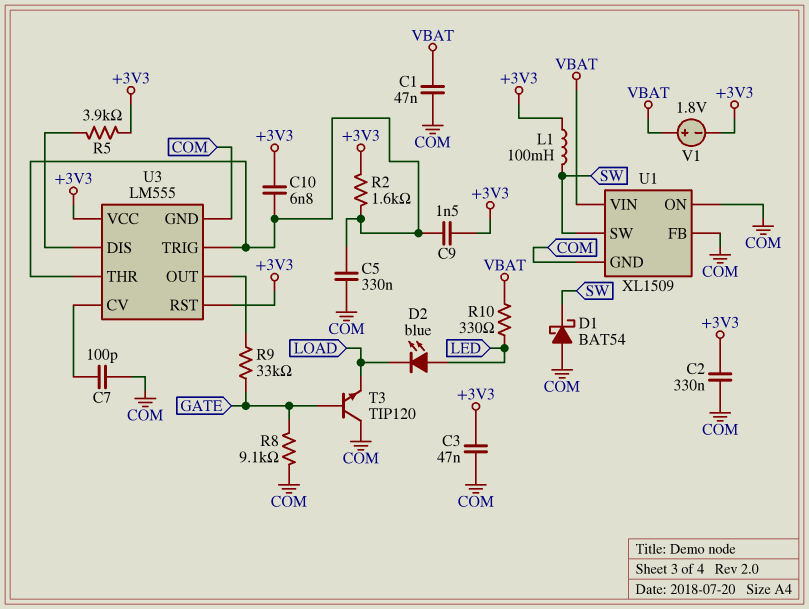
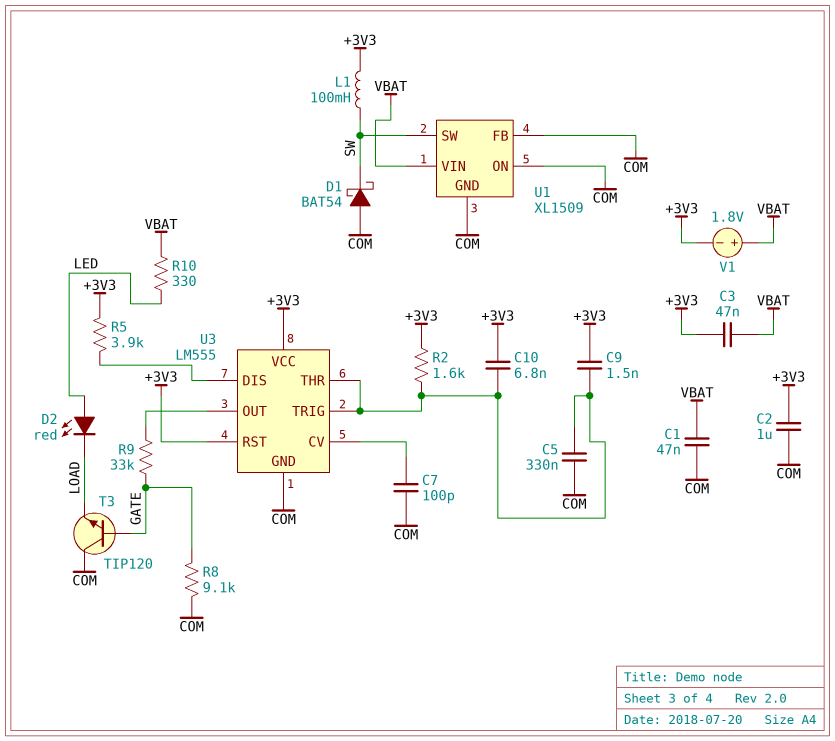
C2: 330nF (+3V3, COM) -> 1uF (+3V3, COM)
C3: 47nF (+3V3, COM) -> 47nF (+3V3, VBAT)
D2: LED blue (A LED, K LOAD) -> LED red (A LED, K LOAD)

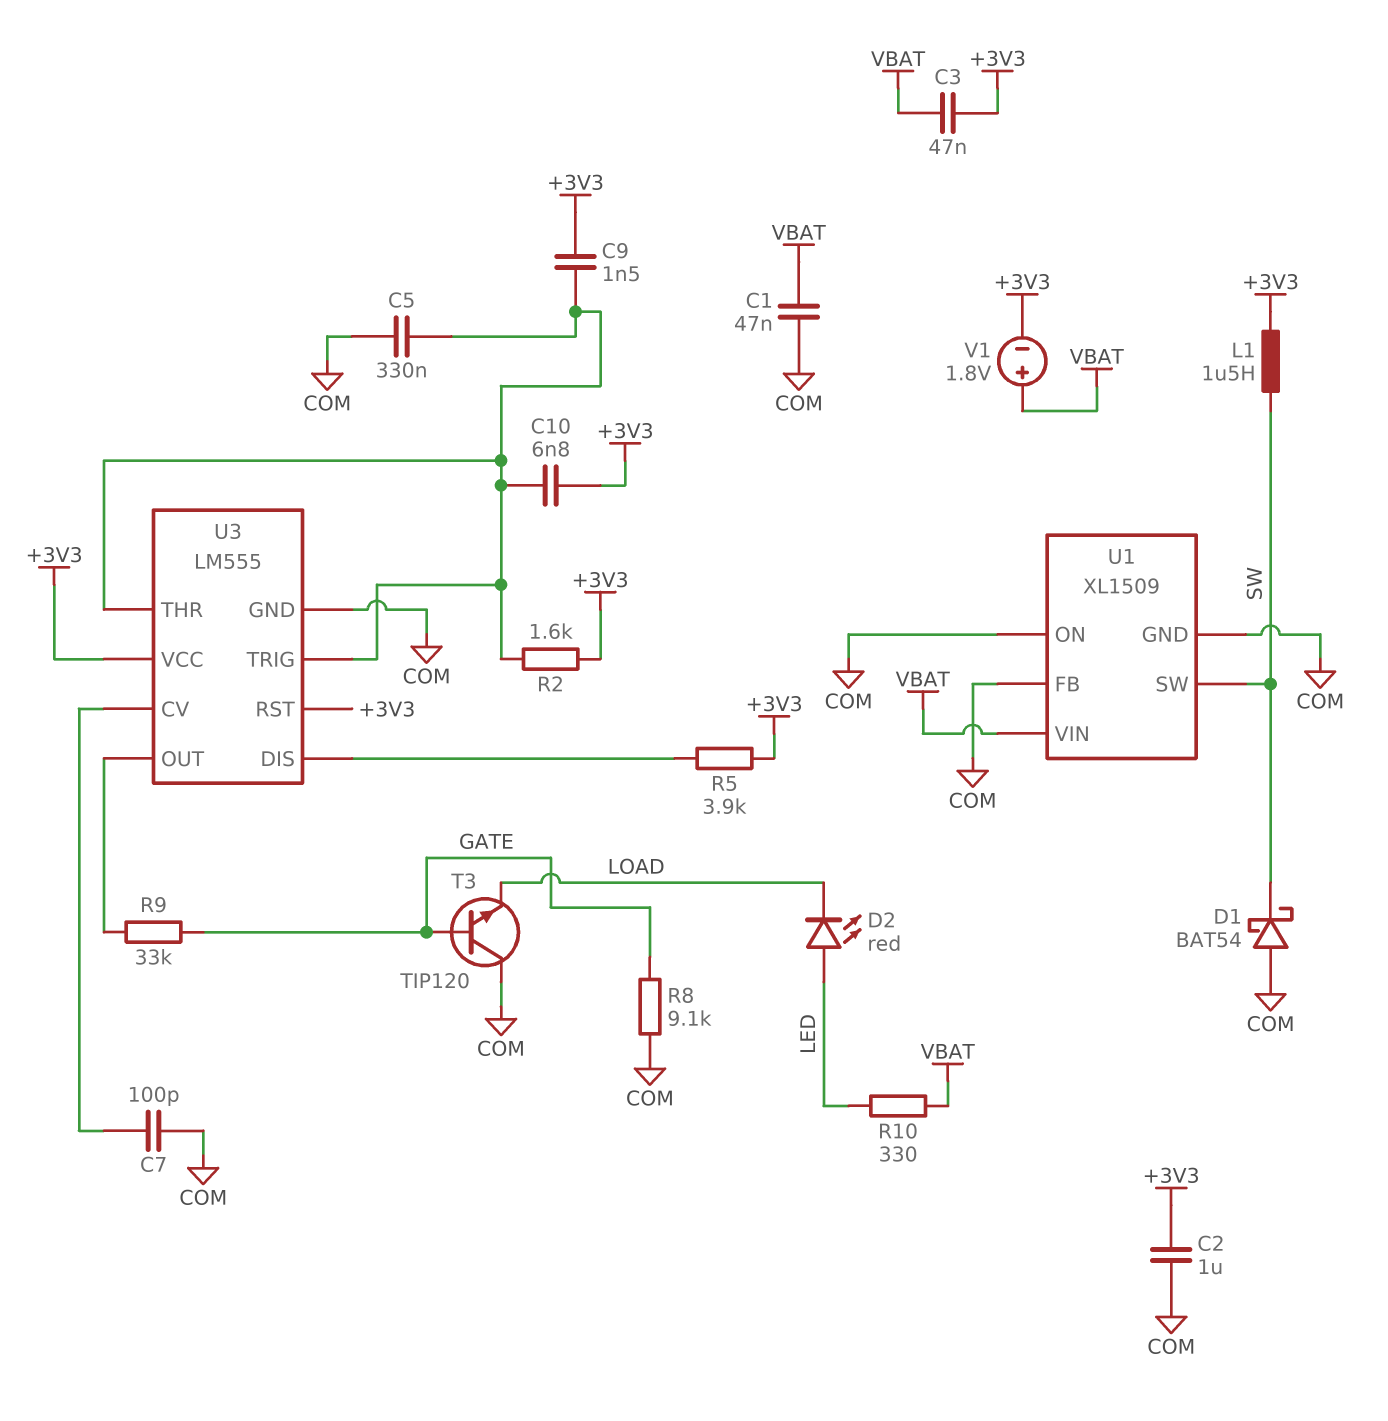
L1: 100mH (+3V3, SW) -> 1.5uH (+3V3, SW)

